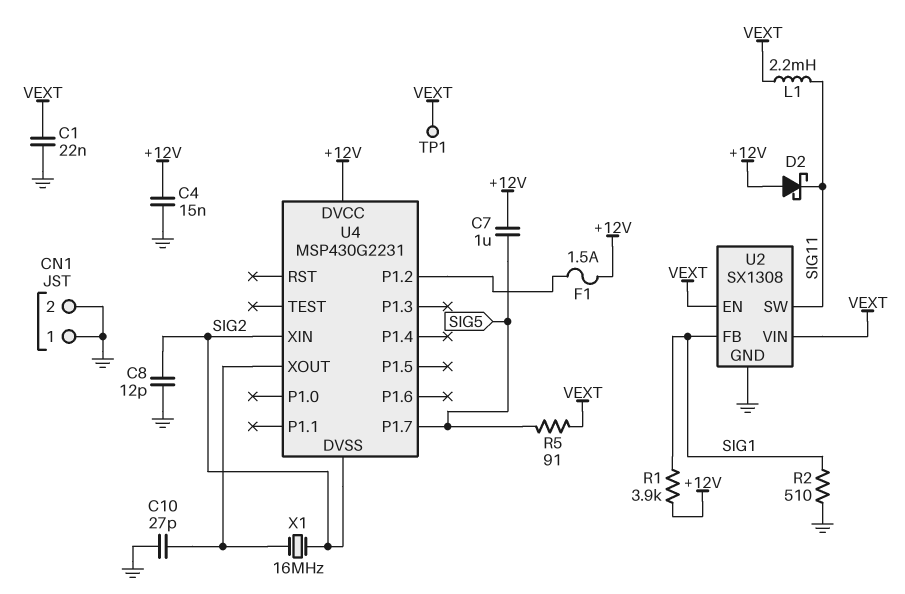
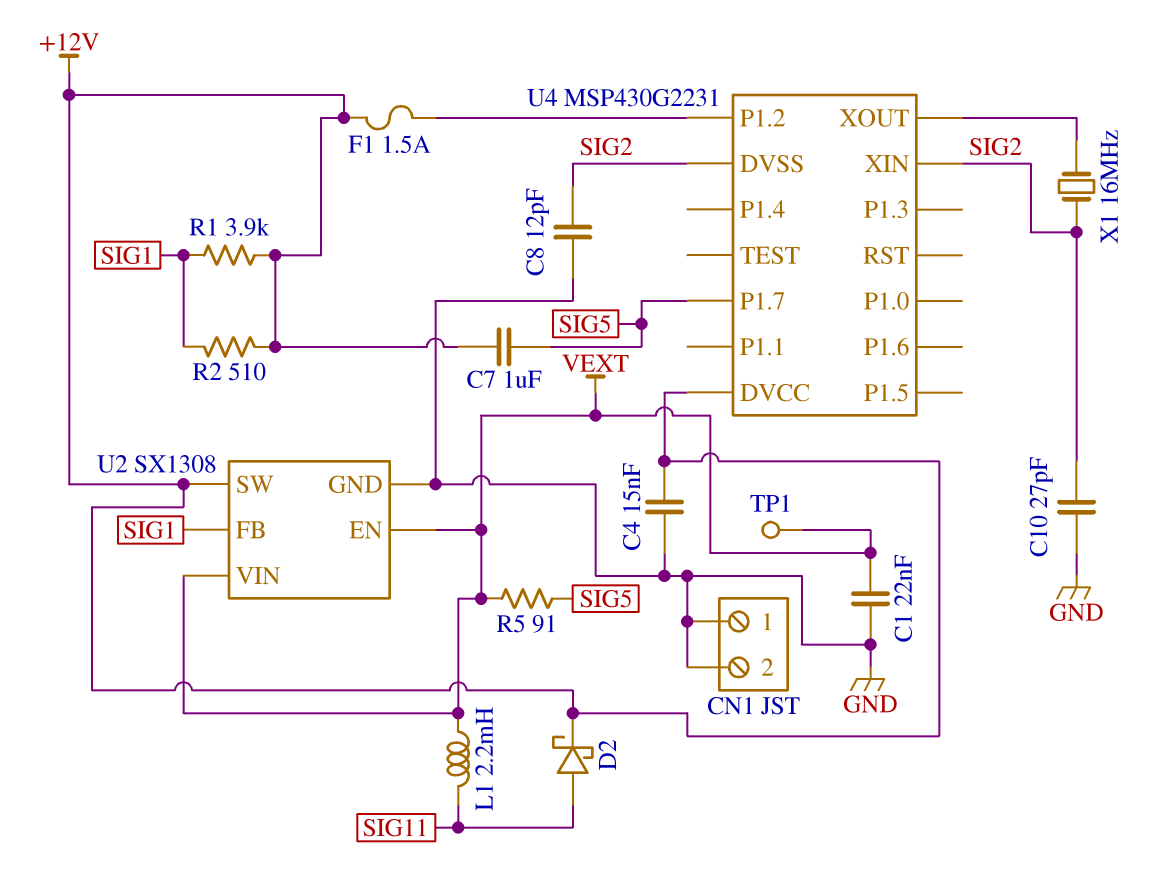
C10: 27pF (GND, U4/XOUT) -> 27pF (GND, SIG2)
D2: schottky (A +12V, K SIG11) -> schottky (A SIG11, K +12V)
R2: 510 (GND, SIG1) -> 510 (+12V, SIG1)
U2 pin SW: SIG11 -> +12V

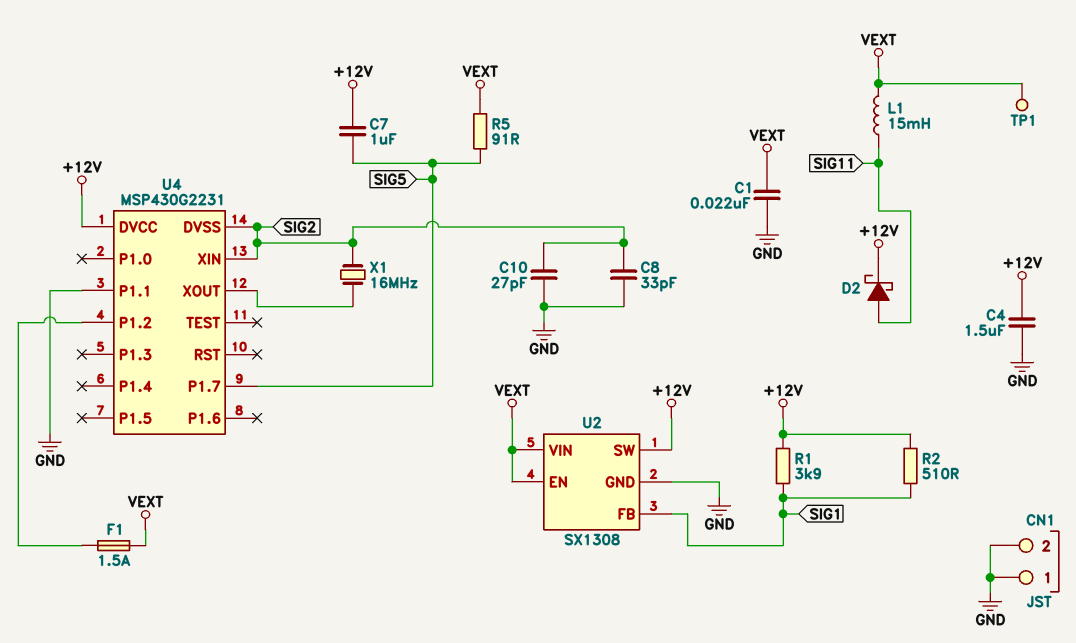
C4: 15nF (+12V, GND) -> 1.5uF (+12V, GND)
C8: 12pF (GND, SIG2) -> 33pF (GND, SIG2)
F1: 1.5A (+12V, U4/P1.2) -> 1.5A (U4/P1.2, VEXT)
L1: 2.2mH (SIG11, VEXT) -> 15mH (SIG11, VEXT)
U4 pin P1.1: none -> GND

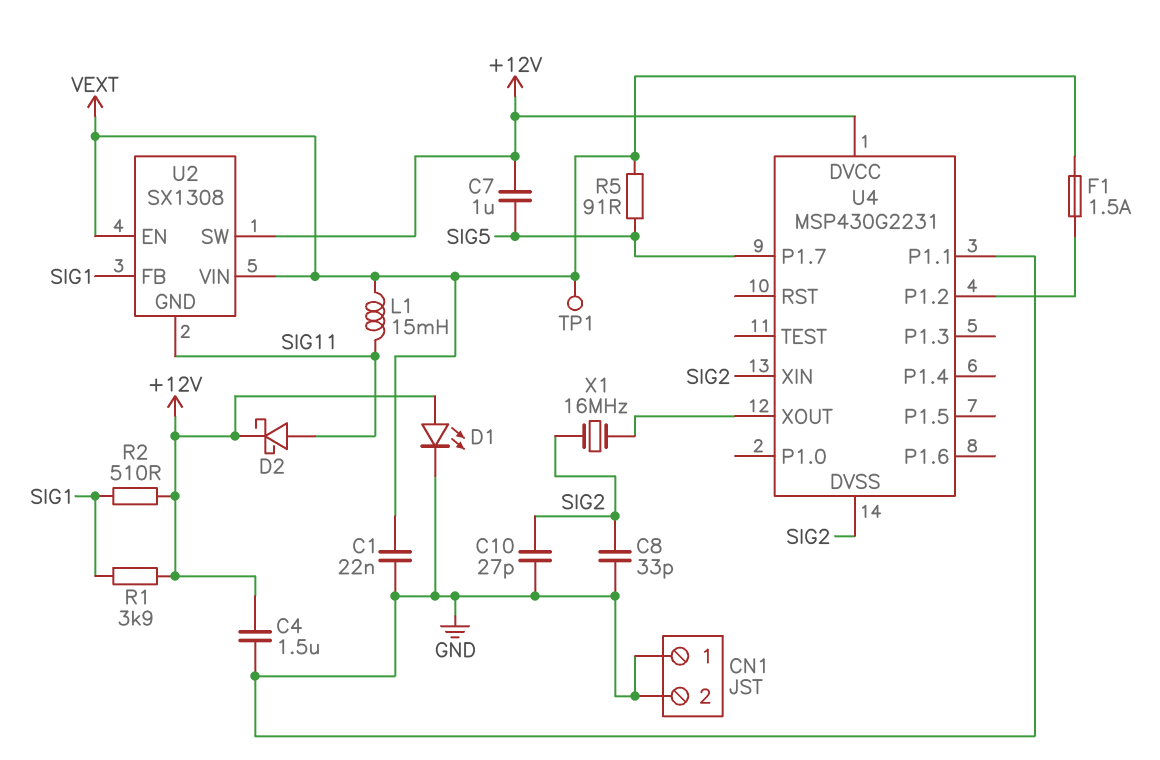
D1: none -> LED (A +12V, K GND)
U2 pin GND: GND -> SIG11

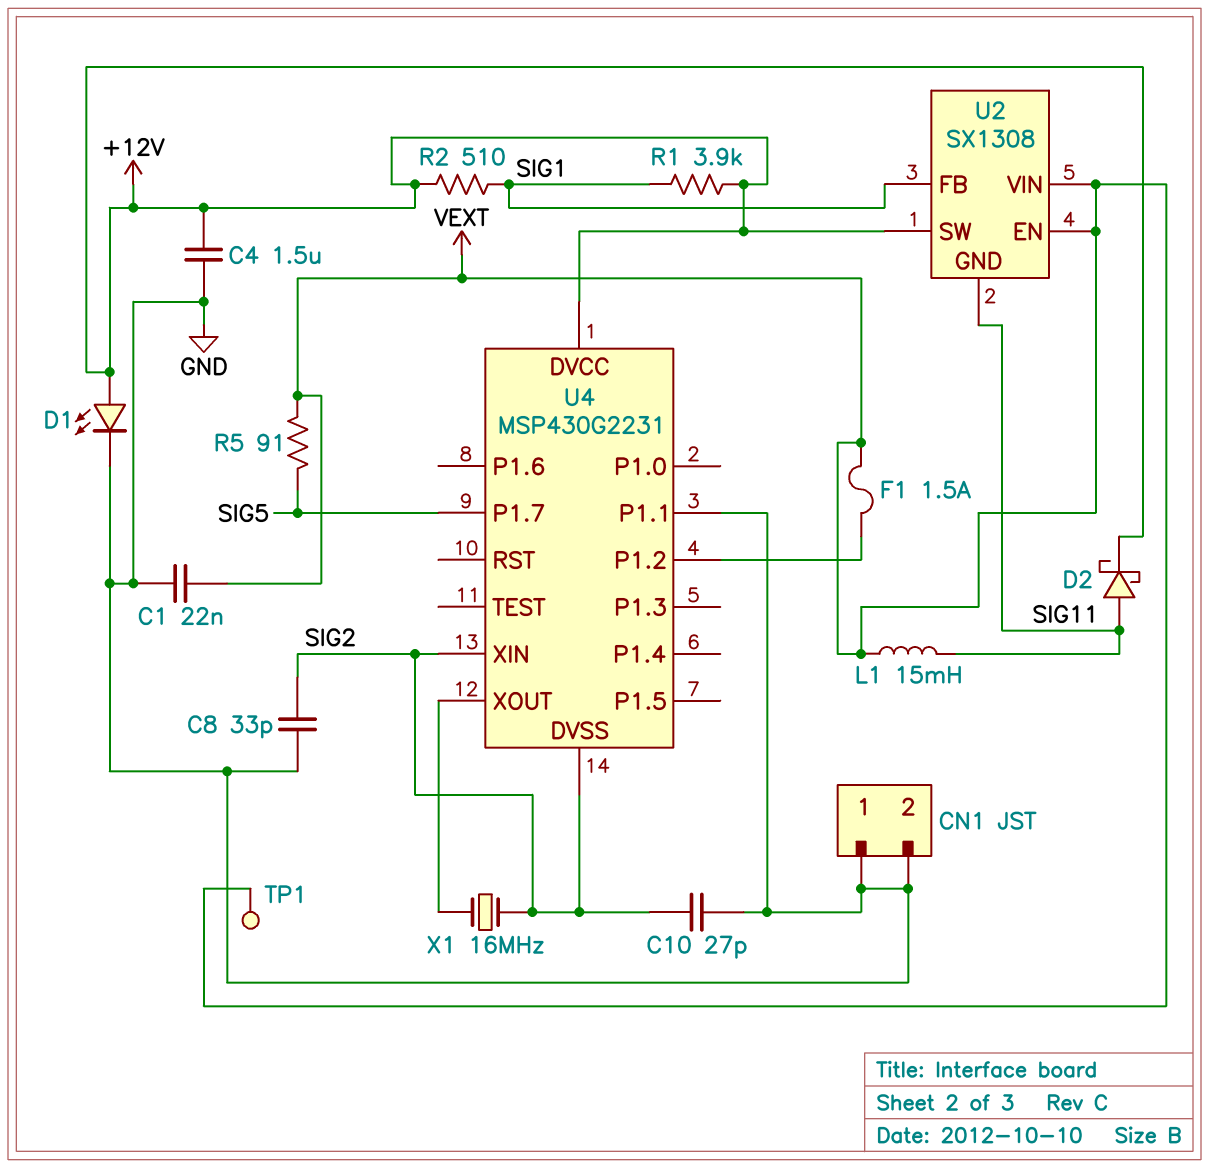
C7: 1uF (+12V, SIG5) -> none

